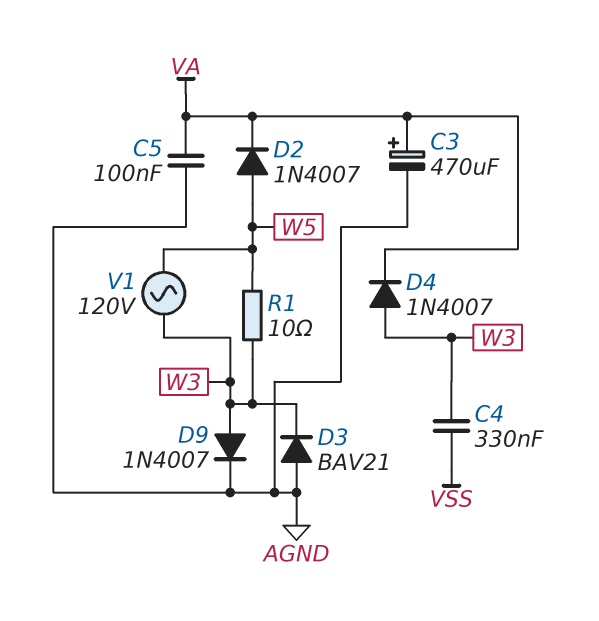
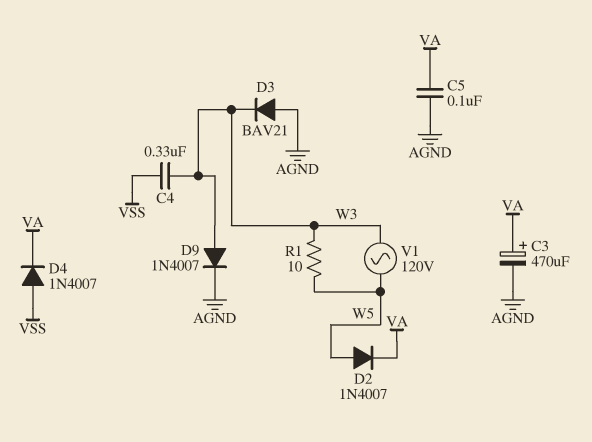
D4: diode 1N4007 (A W3, K VA) -> diode 1N4007 (A VSS, K VA)

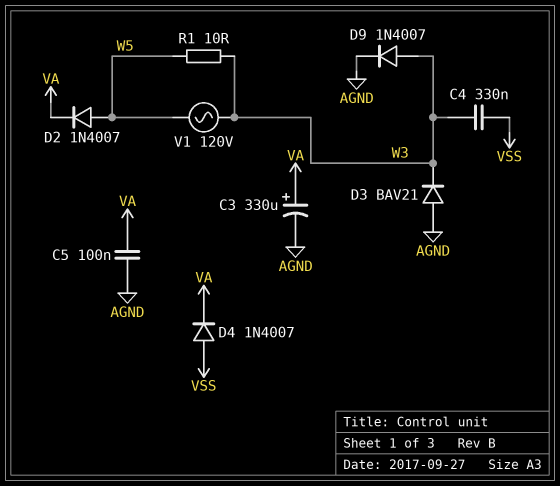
C3: 470uF (plus VA, minus AGND) -> 330uF (plus VA, minus AGND)

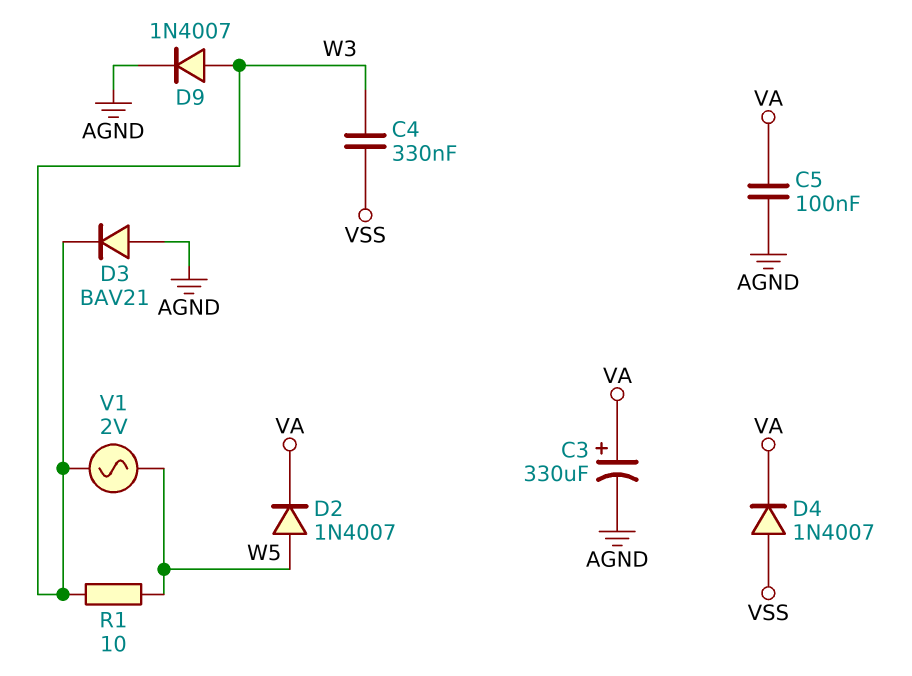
V1: AC 120V (W3, W5) -> AC 2V (W3, W5)

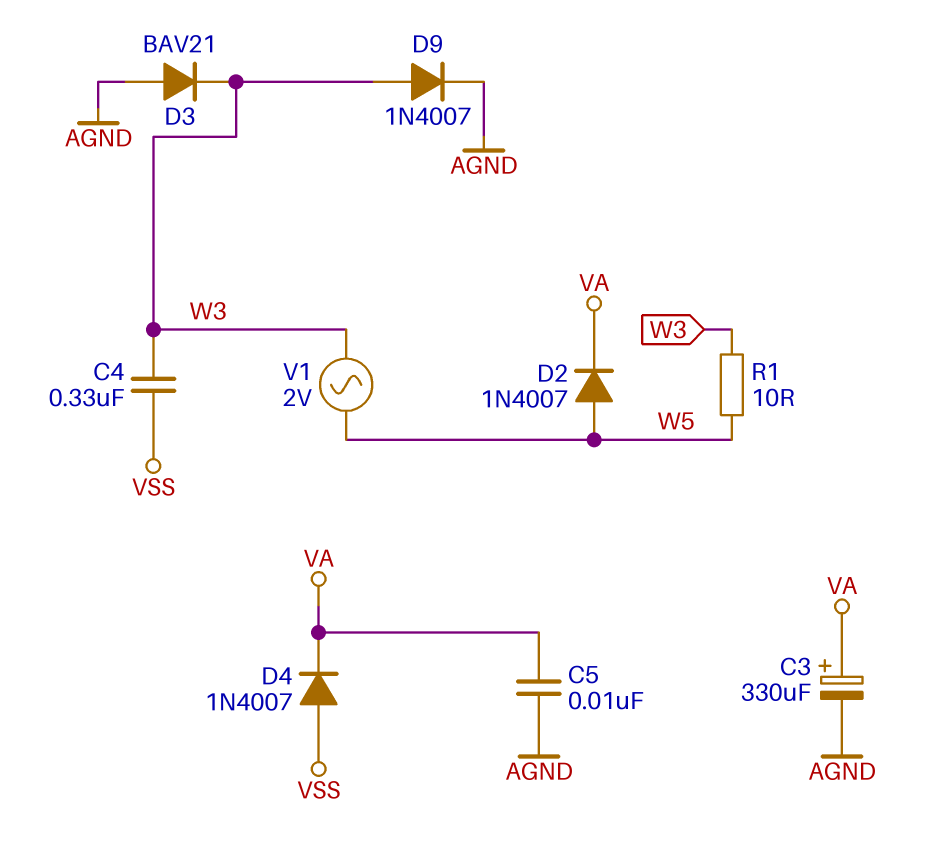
C5: 100nF (AGND, VA) -> 10nF (AGND, VA)

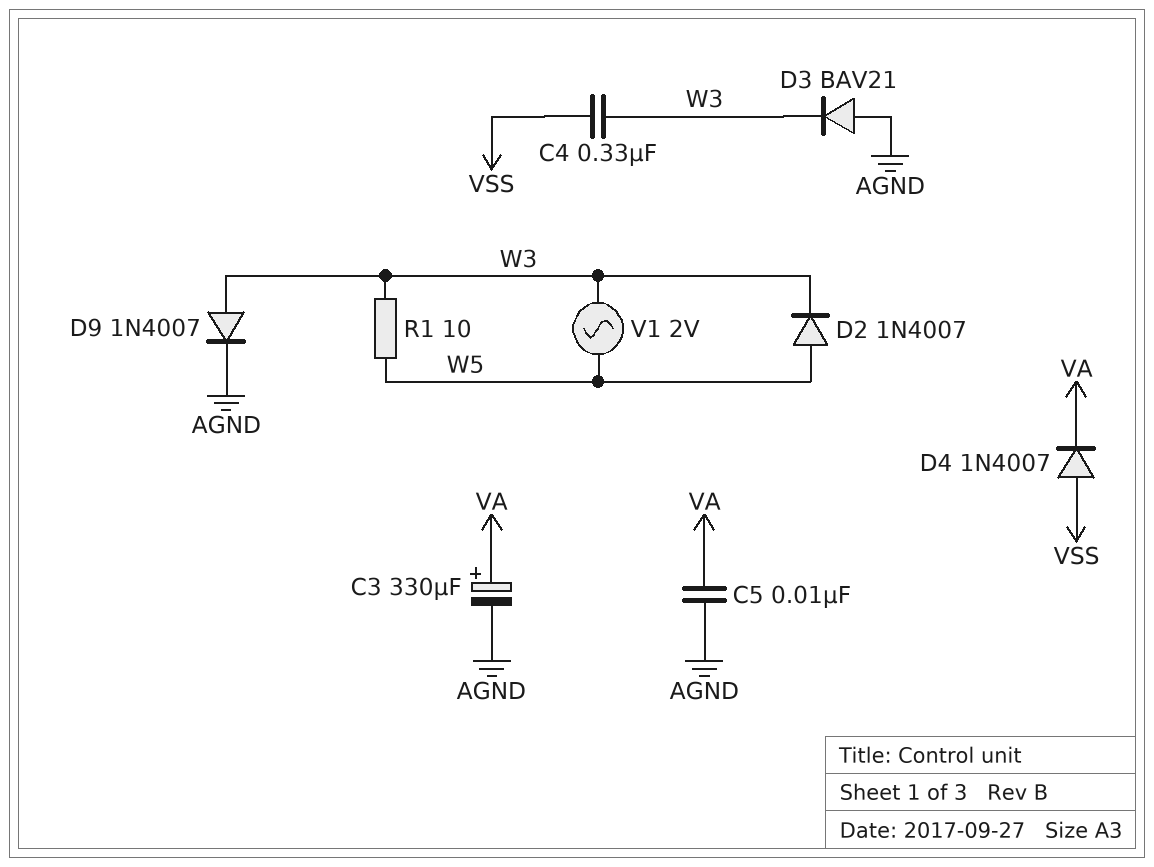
D2: diode 1N4007 (A W5, K VA) -> diode 1N4007 (A W5, K W3)

